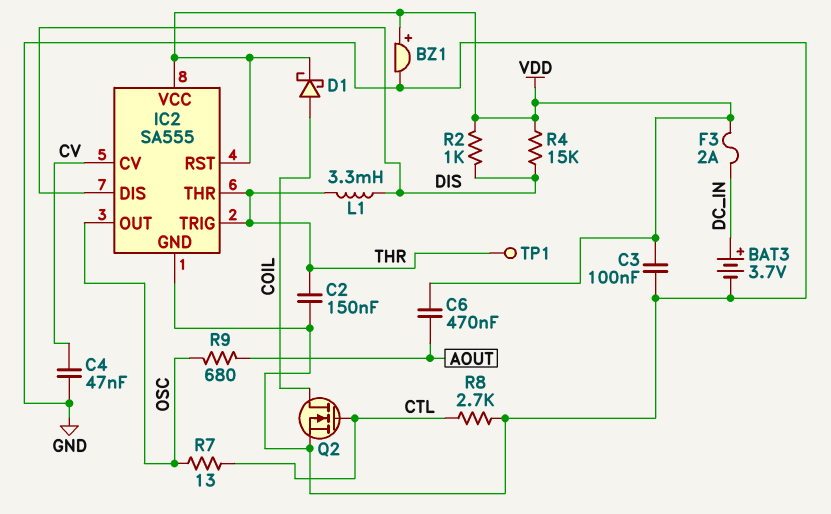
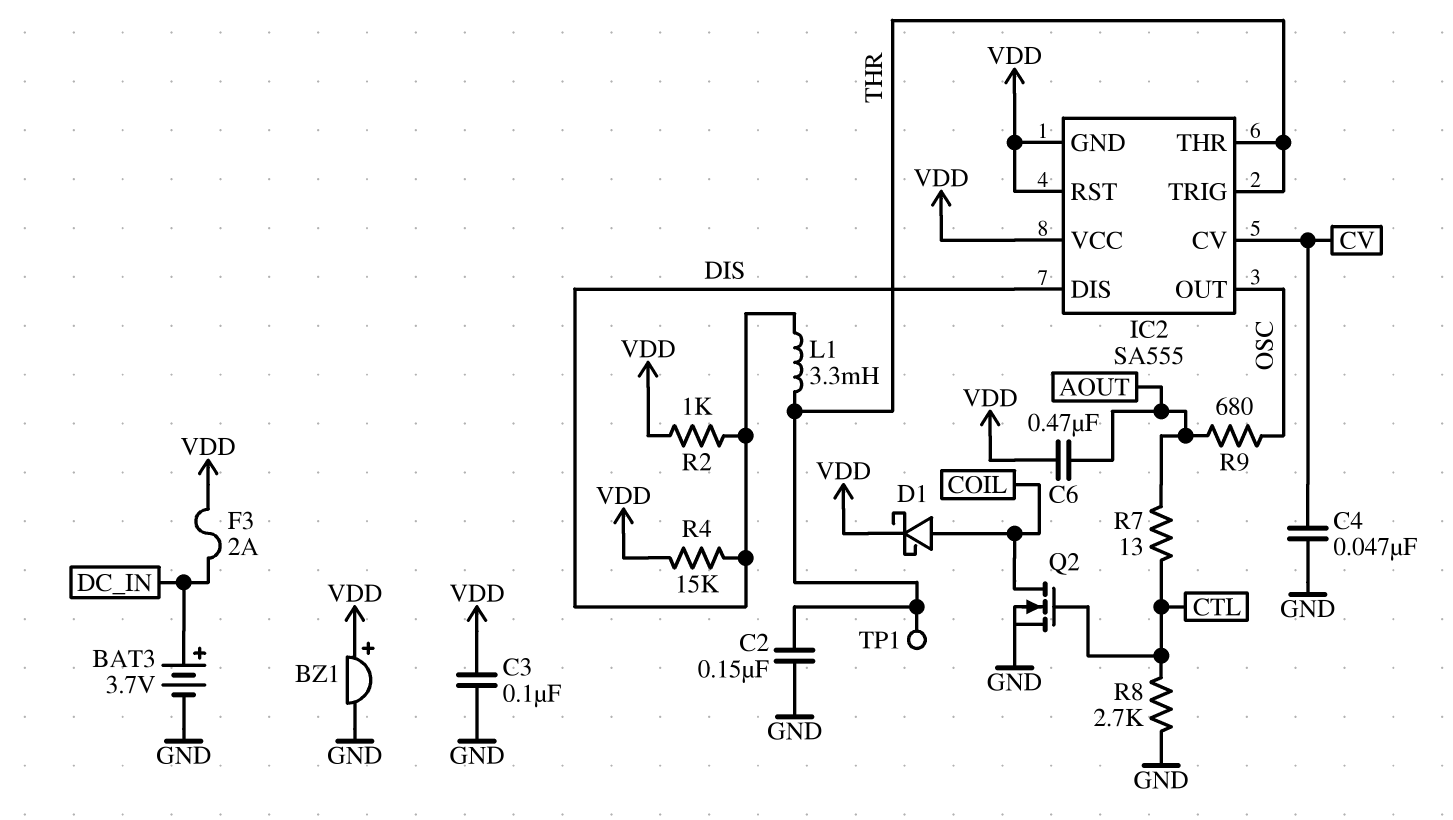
IC2 pin GND: GND -> VDD
R7: 13 (CTL, OSC) -> 13 (AOUT, CTL)

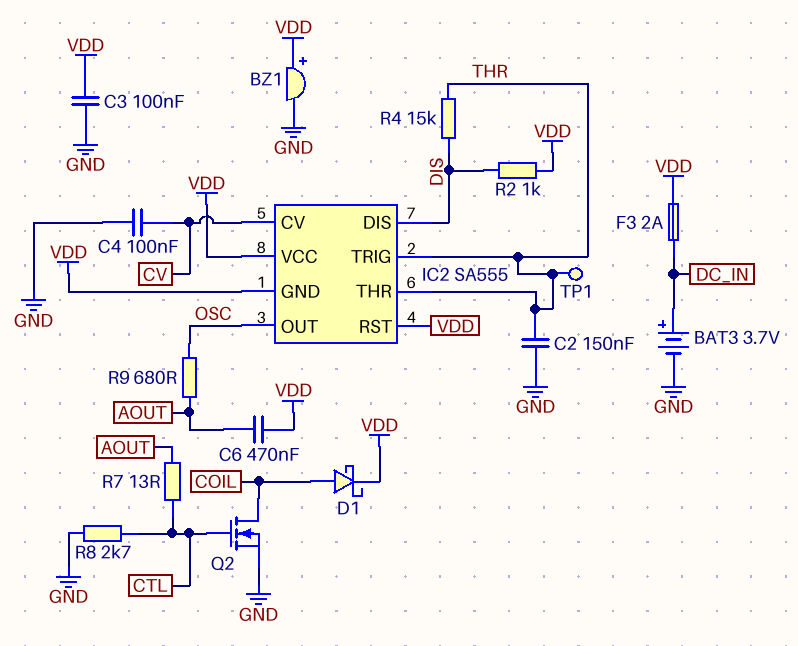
C4: 47nF (CV, GND) -> 100nF (CV, GND)
L1: 3.3mH (DIS, THR) -> none
R4: 15k (DIS, VDD) -> 15k (DIS, THR)

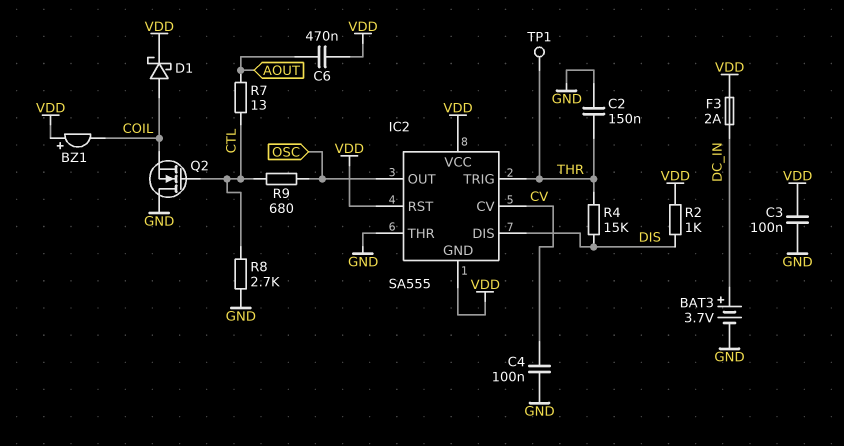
BZ1: buzzer (plus VDD, minus GND) -> buzzer (plus VDD, minus COIL)
IC2 pin THR: THR -> GND
Q2: NMOS (G CTL, D COIL, S GND) -> NMOS (G CTL, D GND, S COIL)
R9: 680 (AOUT, OSC) -> 680 (CTL, OSC)

